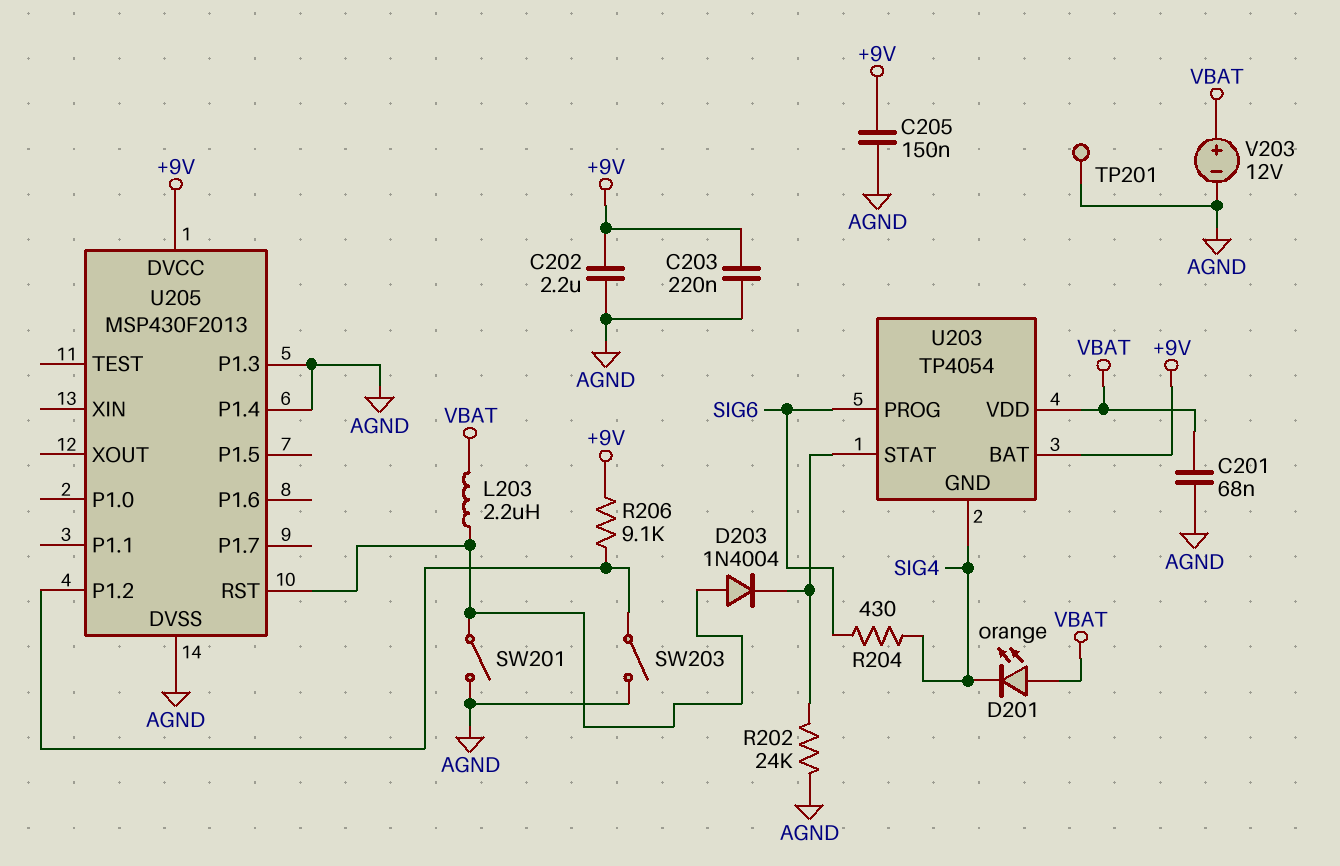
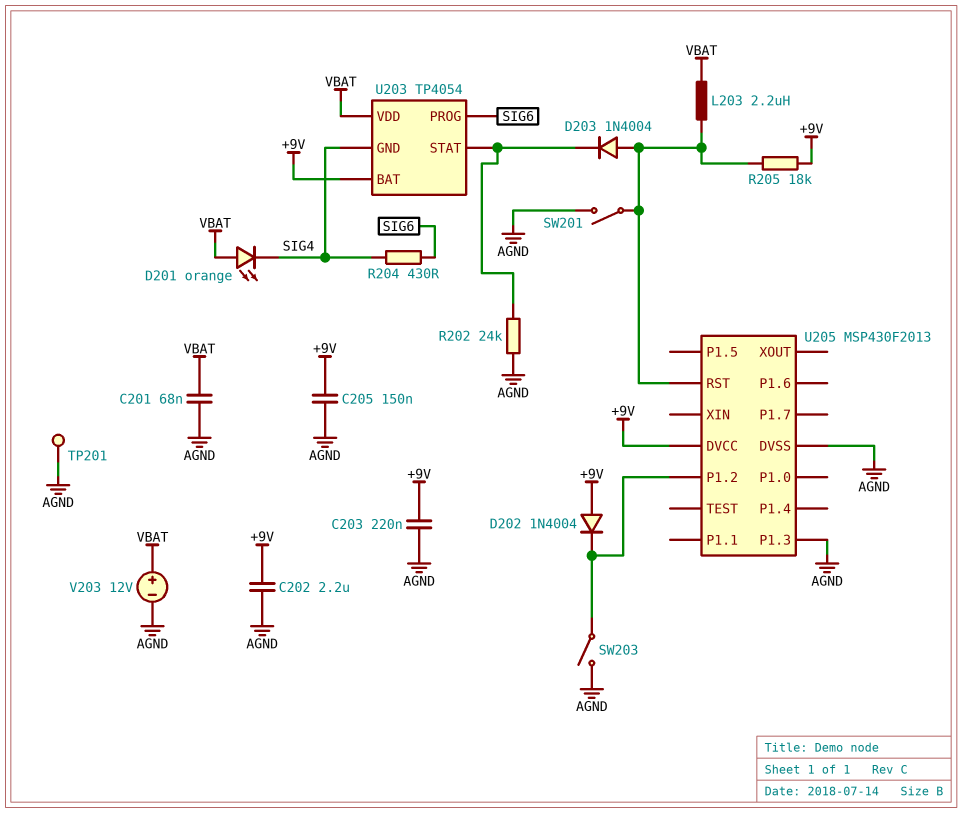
D202: none -> diode 1N4004 (A +9V, K U205/P1.2)
R205: none -> 18k (+9V, U205/RST)
R206: 9.1k (+9V, U205/P1.2) -> none
U205 pin P1.4: AGND -> none

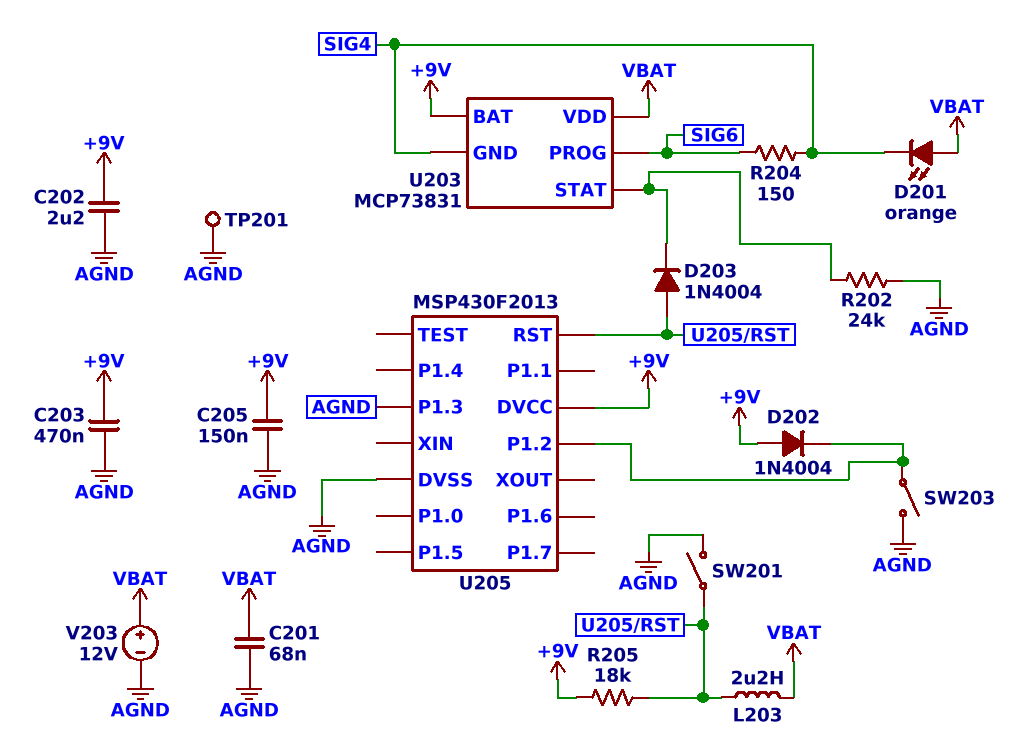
C203: 220nF (+9V, AGND) -> 470nF (+9V, AGND)
R204: 430 (SIG4, SIG6) -> 150 (SIG4, SIG6)
U203: TP4054 -> MCP73831

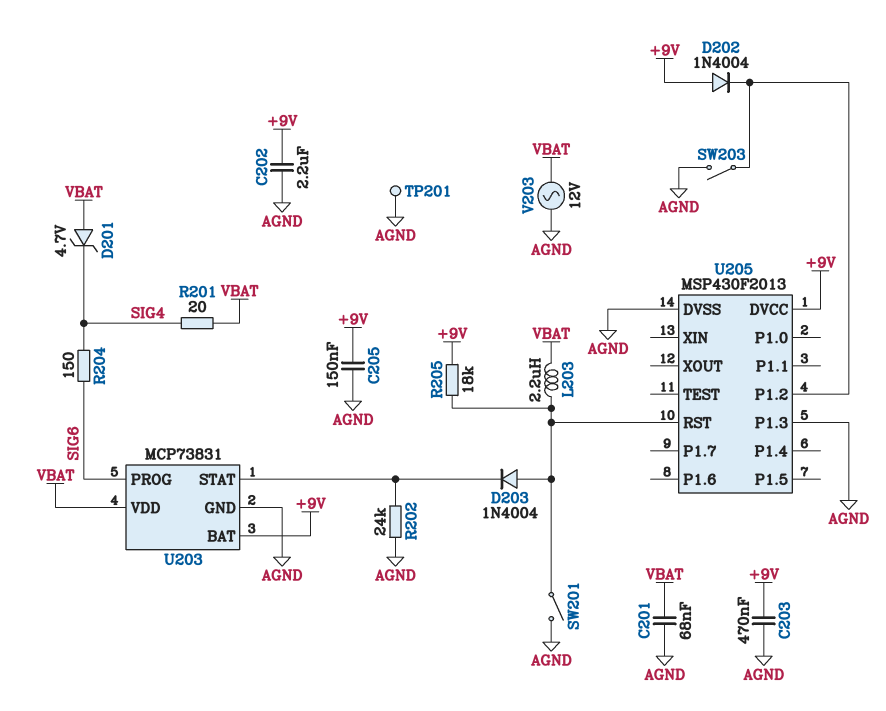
D201: LED orange (A VBAT, K SIG4) -> zener 4.7V (A VBAT, K SIG4)
R201: none -> 20 (SIG4, VBAT)
U203 pin GND: SIG4 -> AGND
V203: 12V (plus VBAT, minus AGND) -> AC 12V (AGND, VBAT)

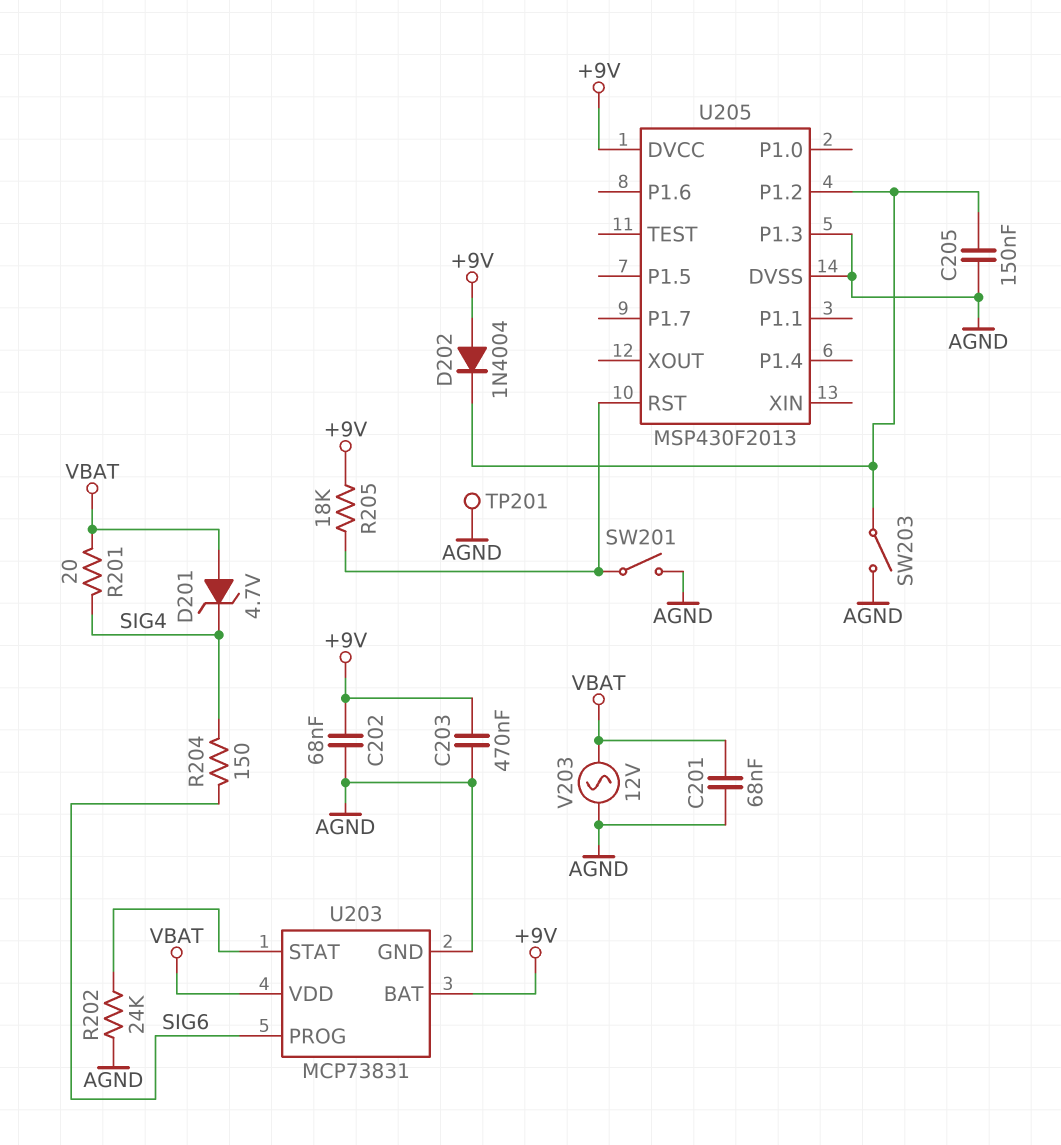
C202: 2.2uF (+9V, AGND) -> 68nF (+9V, AGND)
C205: 150nF (+9V, AGND) -> 150nF (AGND, U205/P1.2)
D203: diode 1N4004 (A U205/RST, K U203/STAT) -> none
L203: 2.2uH (U205/RST, VBAT) -> none

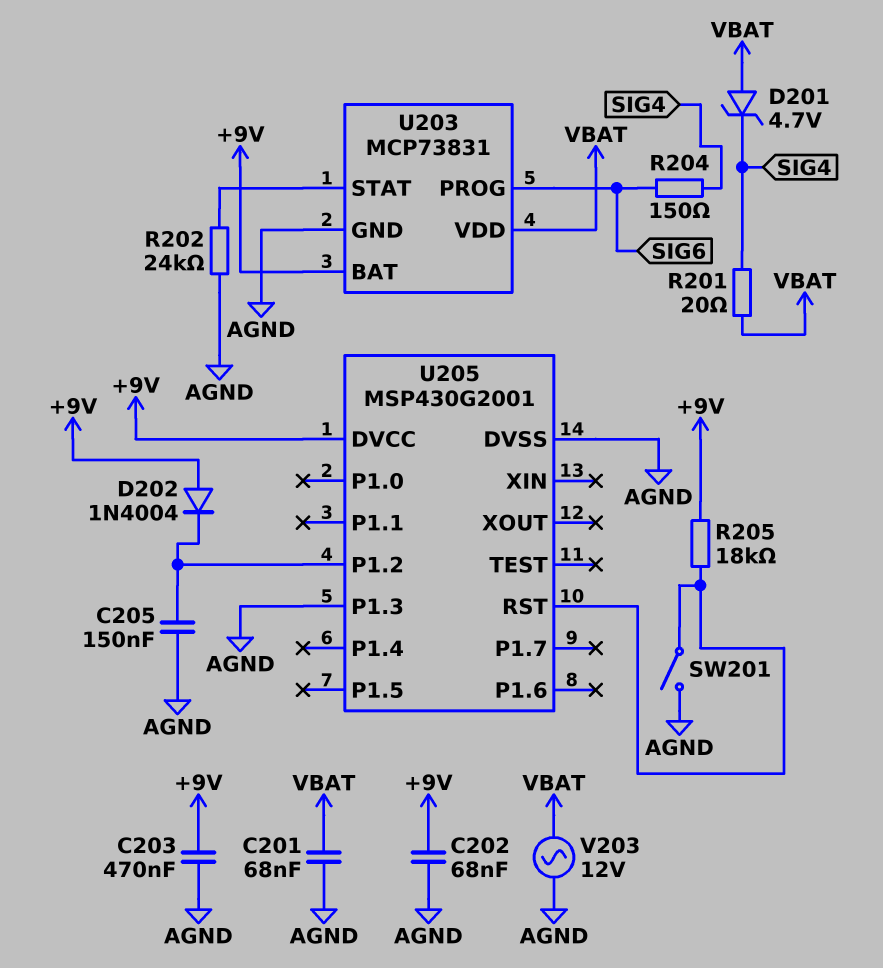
SW203: switch (AGND, U205/P1.2) -> none
TP201: test point (AGND) -> none
U205: MSP430F2013 -> MSP430G2001

